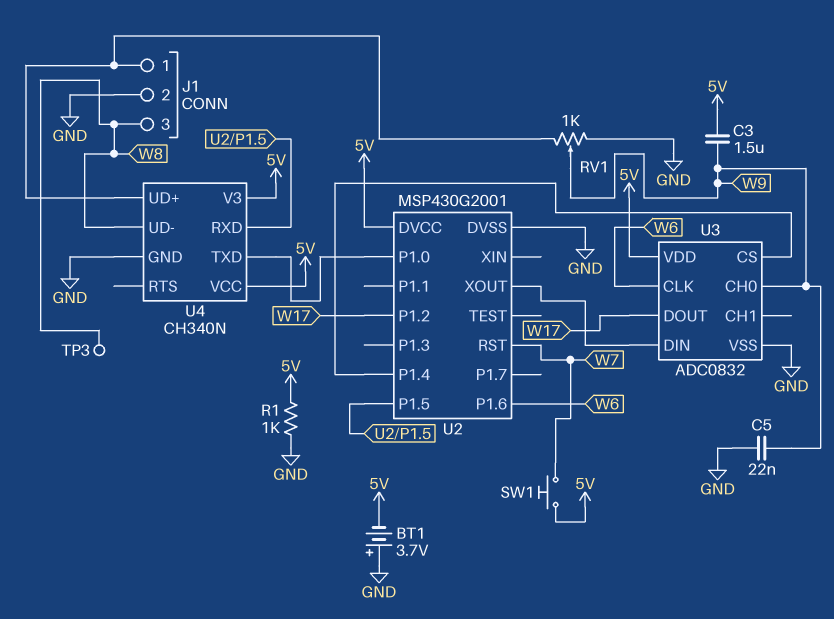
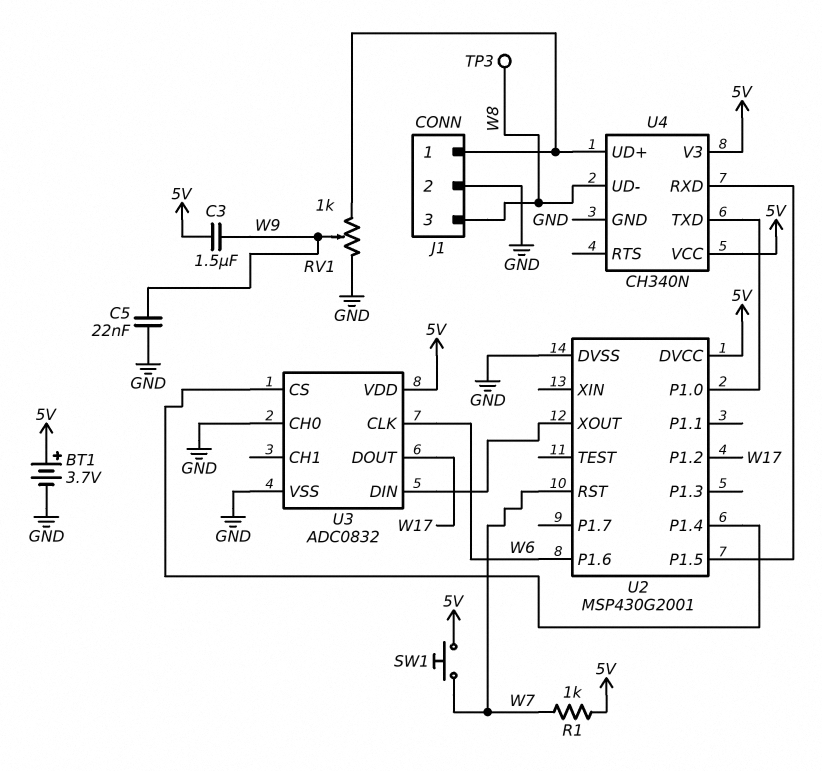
BT1: 3.7V (plus GND, minus 5V) -> 3.7V (plus 5V, minus GND)
R1: 1k (5V, GND) -> 1k (5V, W7)
U3 pin CH0: W9 -> GND

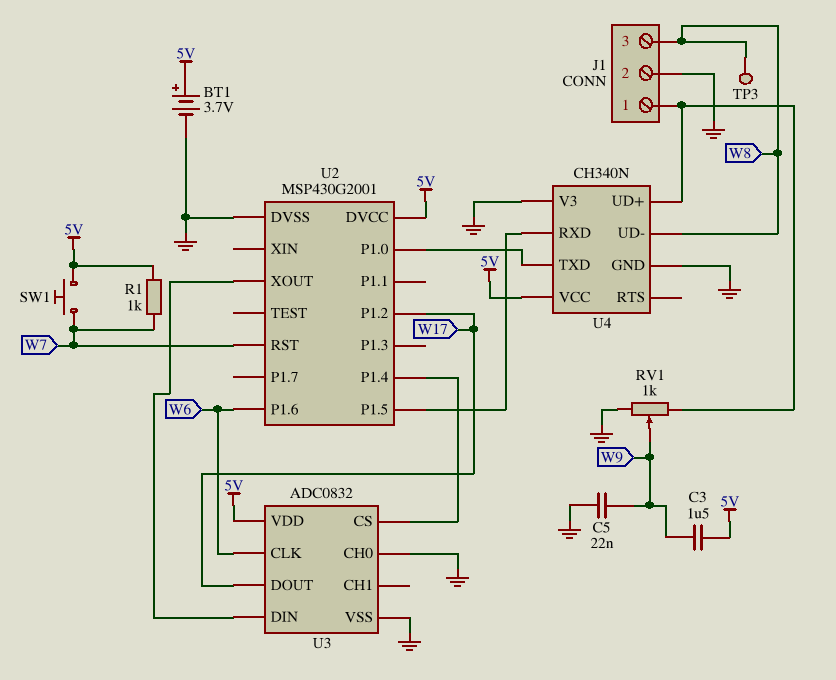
U4 pin V3: 5V -> GND

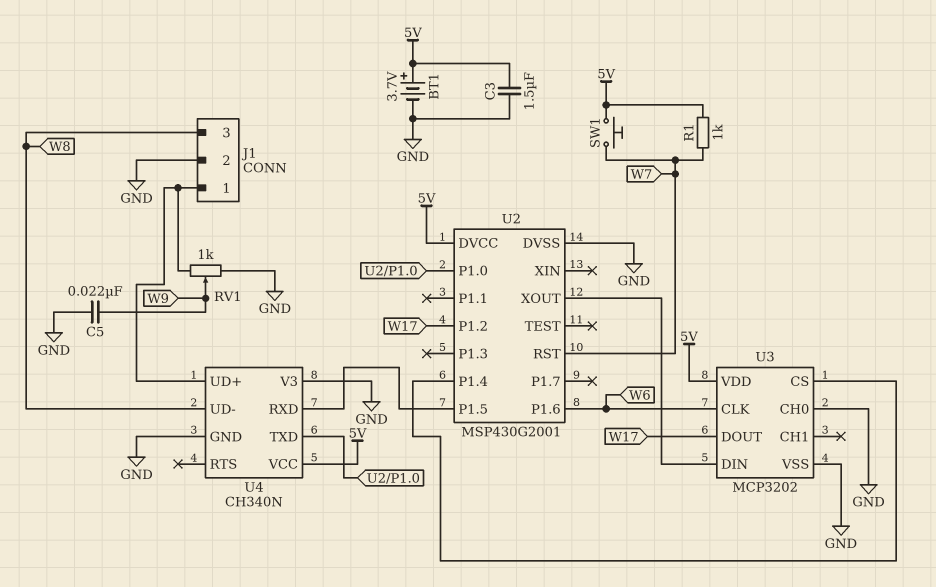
C3: 1.5uF (5V, W9) -> 1.5uF (5V, GND)
TP3: test point (W8) -> none
U3: ADC0832 -> MCP3202

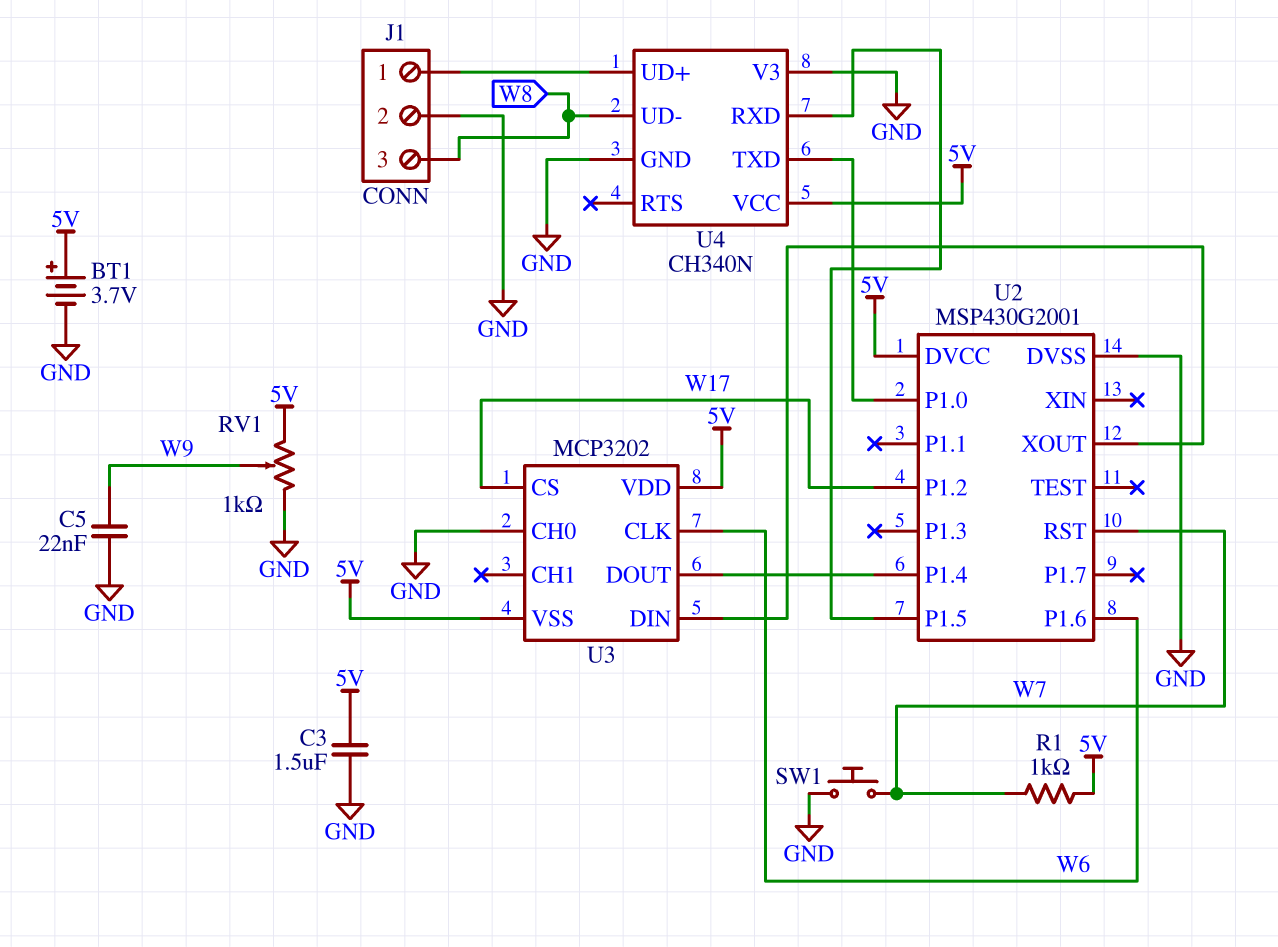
RV1: 1k (GND, J1/1, wiper W9) -> 1k (5V, GND, wiper W9)
SW1: button (5V, W7) -> button (GND, W7)
U3 pin CS: U2/P1.4 -> W17
U3 pin DOUT: W17 -> U2/P1.4
U3 pin VSS: GND -> 5V

